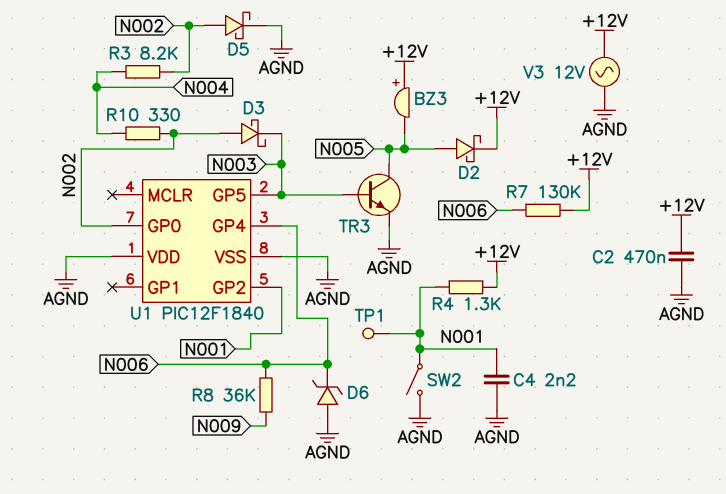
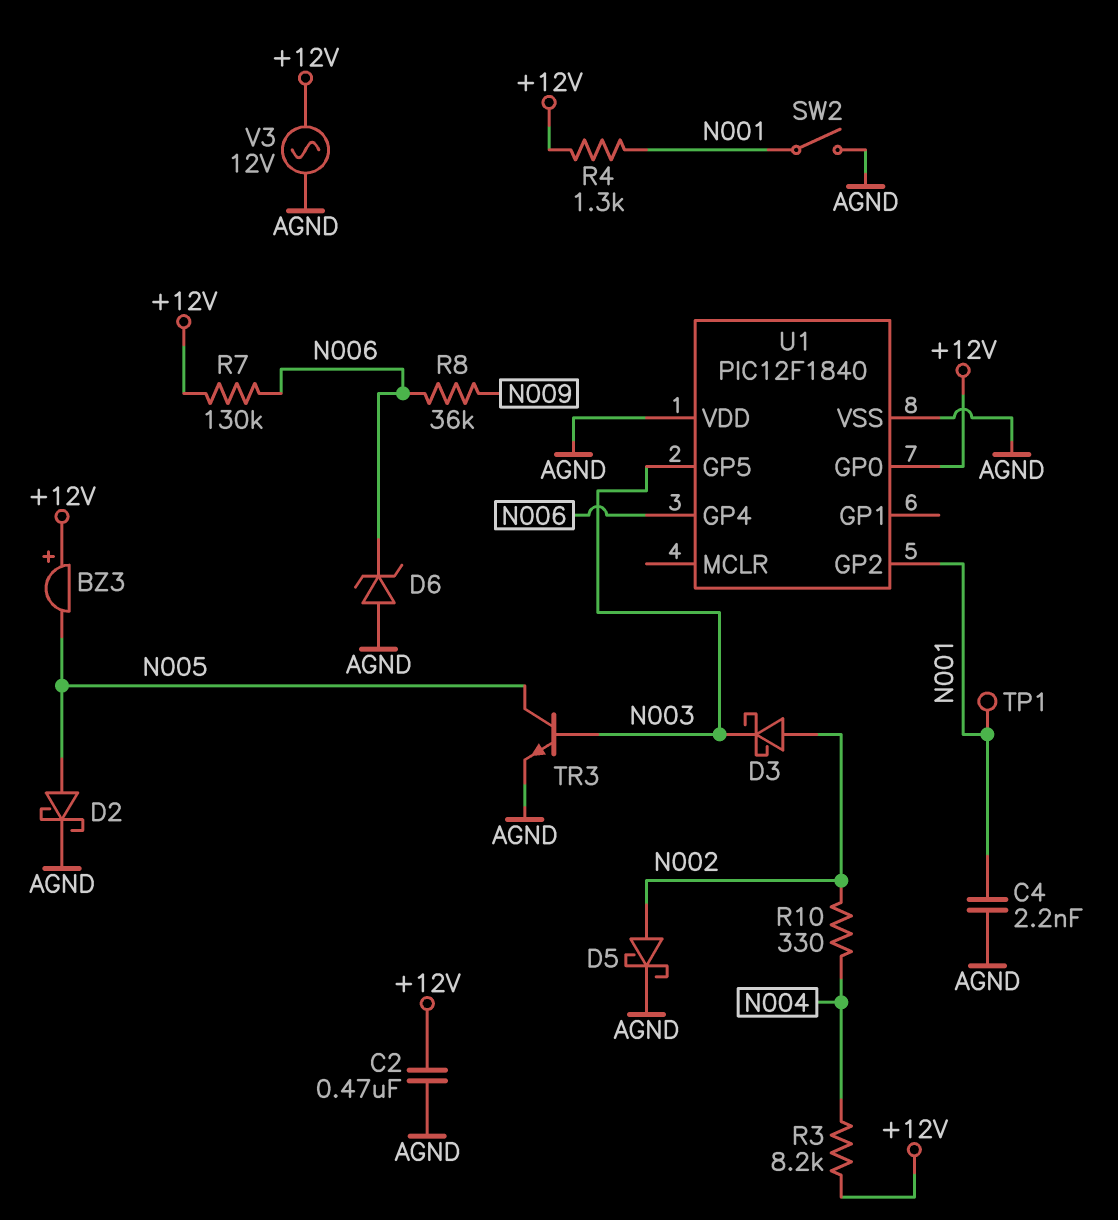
D2: schottky (A N005, K +12V) -> schottky (A N005, K AGND)
R3: 8.2k (N002, N004) -> 8.2k (+12V, N004)
U1 pin GP0: N002 -> +12V

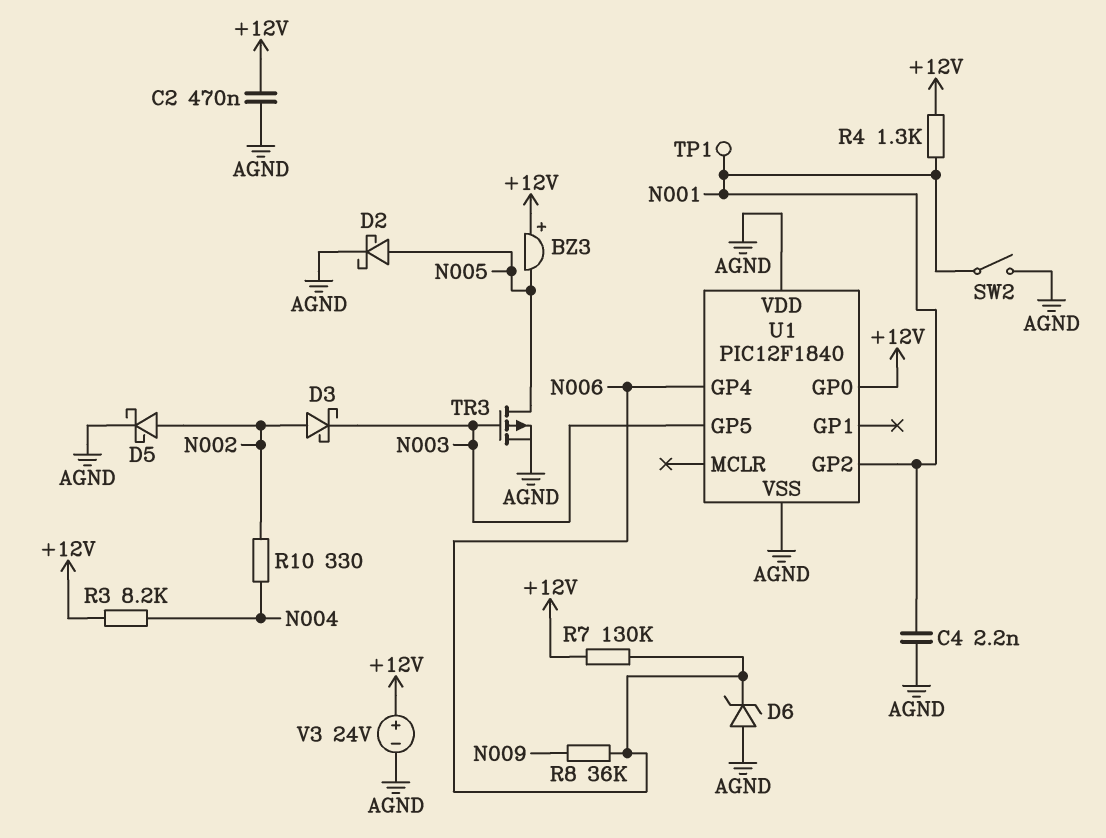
TR3: NPN (B N003, C N005, E AGND) -> PMOS (G N003, D N005, S AGND)
V3: AC 12V (+12V, AGND) -> 24V (plus +12V, minus AGND)

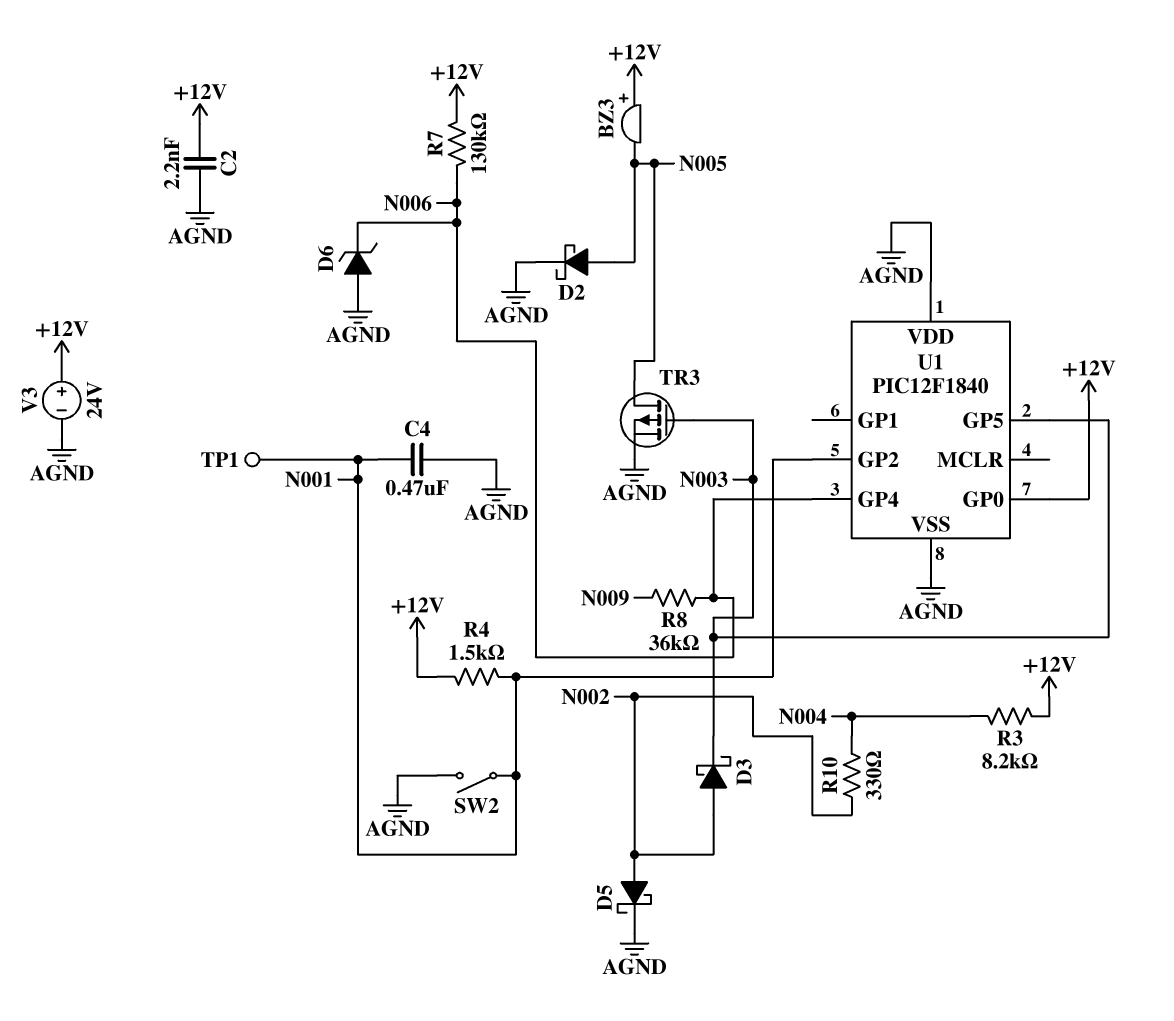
C2: 470nF (+12V, AGND) -> 2.2nF (+12V, AGND)
C4: 2.2nF (AGND, N001) -> 470nF (AGND, N001)
R4: 1.3k (+12V, N001) -> 1.5k (+12V, N001)

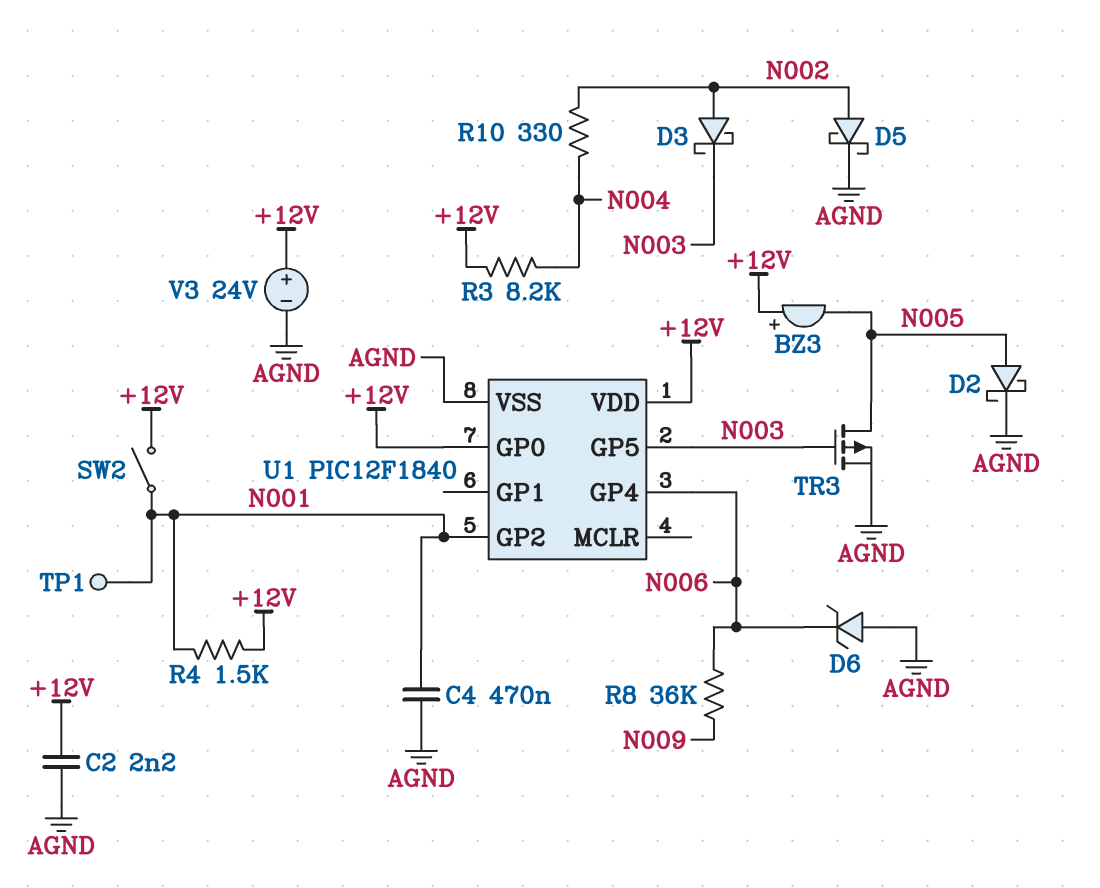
R7: 130k (+12V, N006) -> none
SW2: switch (AGND, N001) -> switch (+12V, N001)
U1 pin VDD: AGND -> +12V

